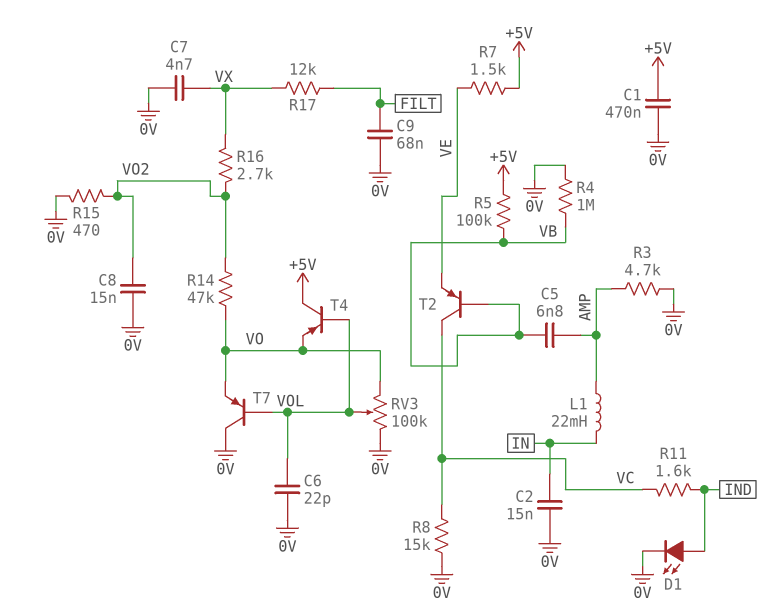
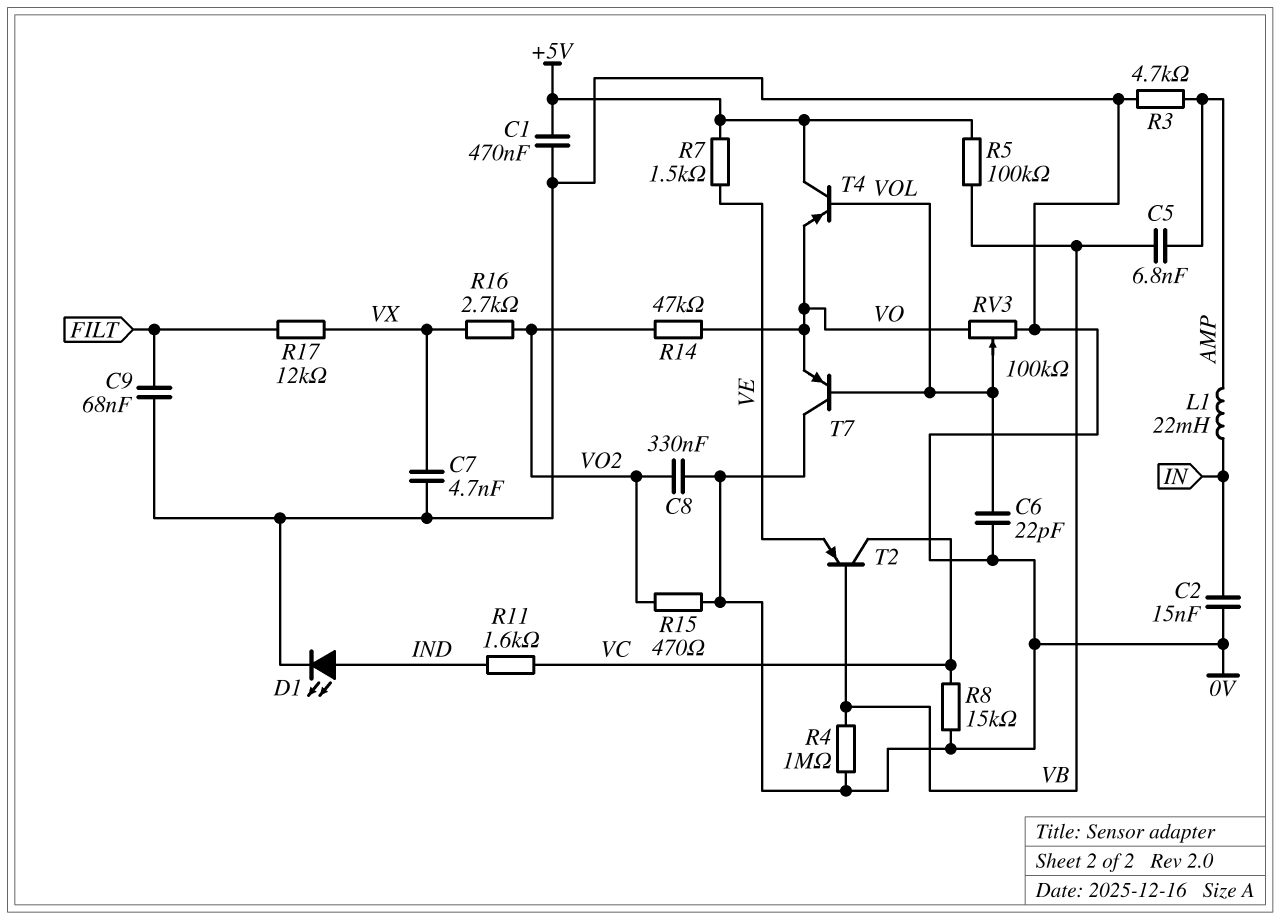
C8: 15nF (0V, VO2) -> 330nF (0V, VO2)

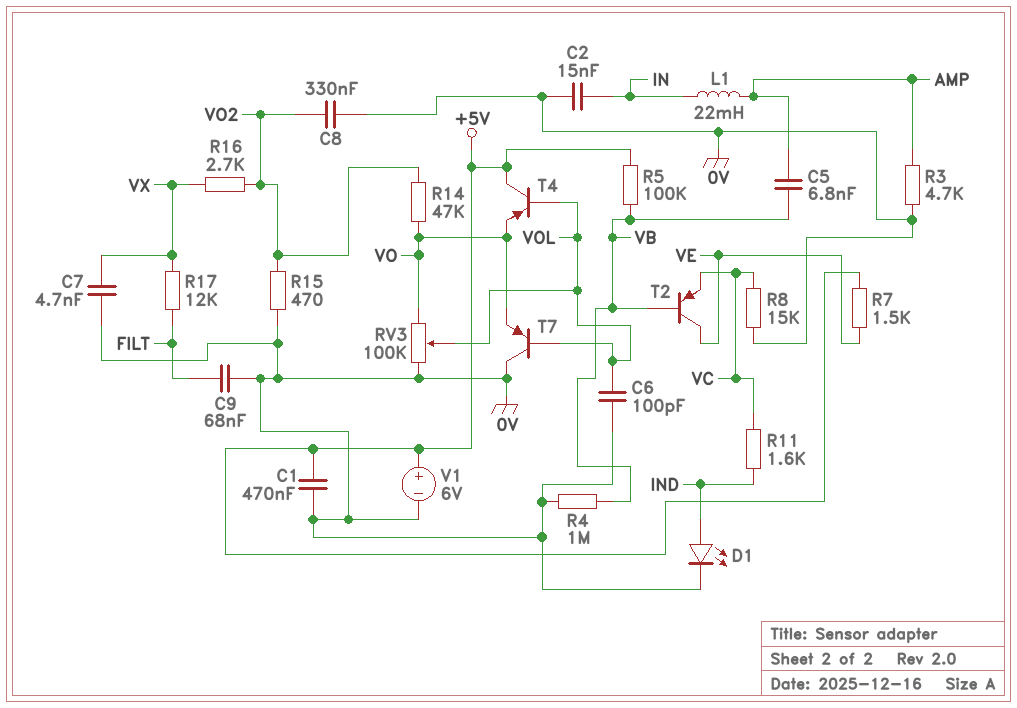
C6: 22pF (0V, VOL) -> 100pF (0V, VOL)
T2: PNP (B VB, C VC, E VE) -> PNP (B VB, C VE, E VC)
V1: none -> 6V (plus +5V, minus 0V)

